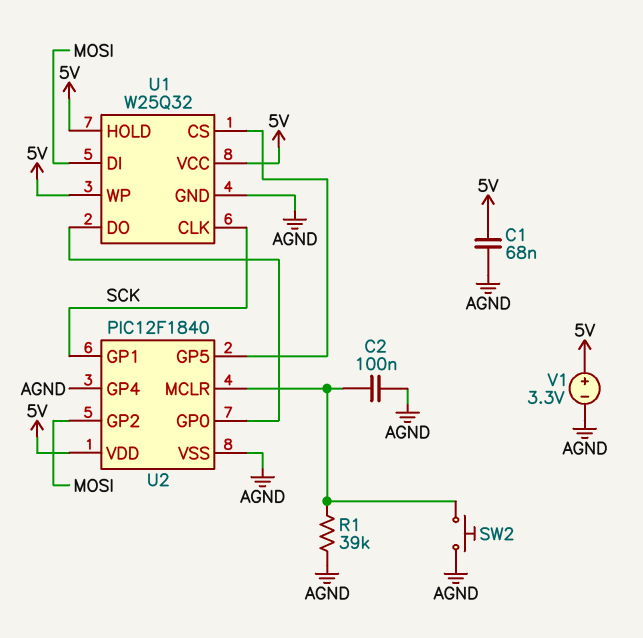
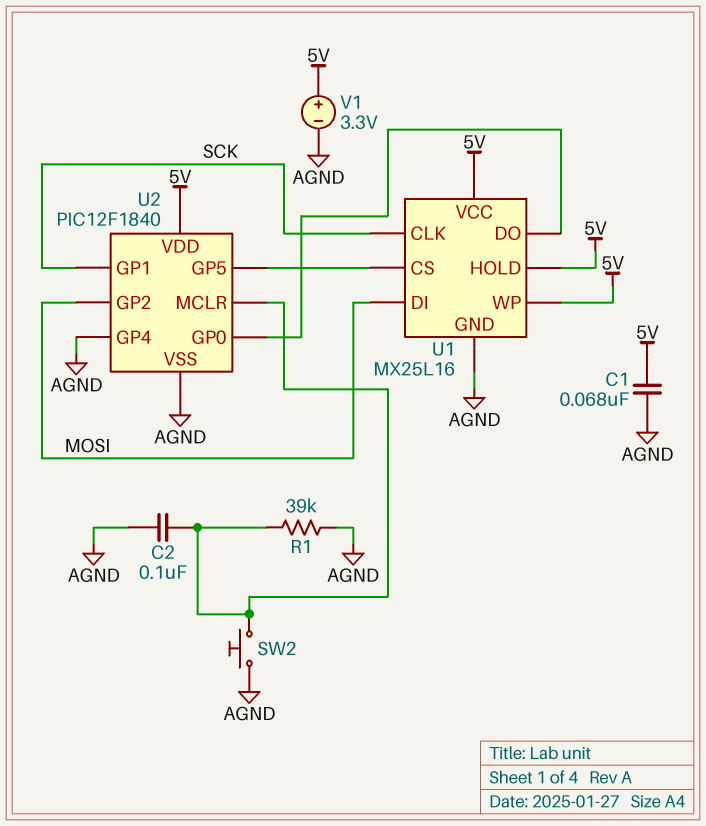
U1: W25Q32 -> MX25L16

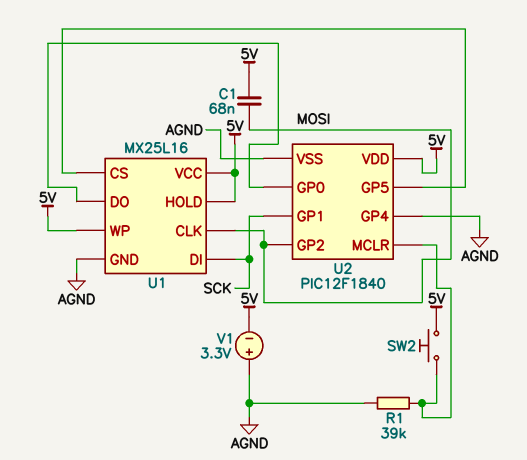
C1: 68nF (5V, AGND) -> 68nF (5V, MOSI)
C2: 100nF (AGND, U2/MCLR) -> none
SW2: button (AGND, U2/MCLR) -> button (5V, U2/MCLR)
U1 pin CLK: SCK -> MOSI
U1 pin DI: MOSI -> SCK
V1: 3.3V (plus 5V, minus AGND) -> 3.3V (plus AGND, minus 5V)

